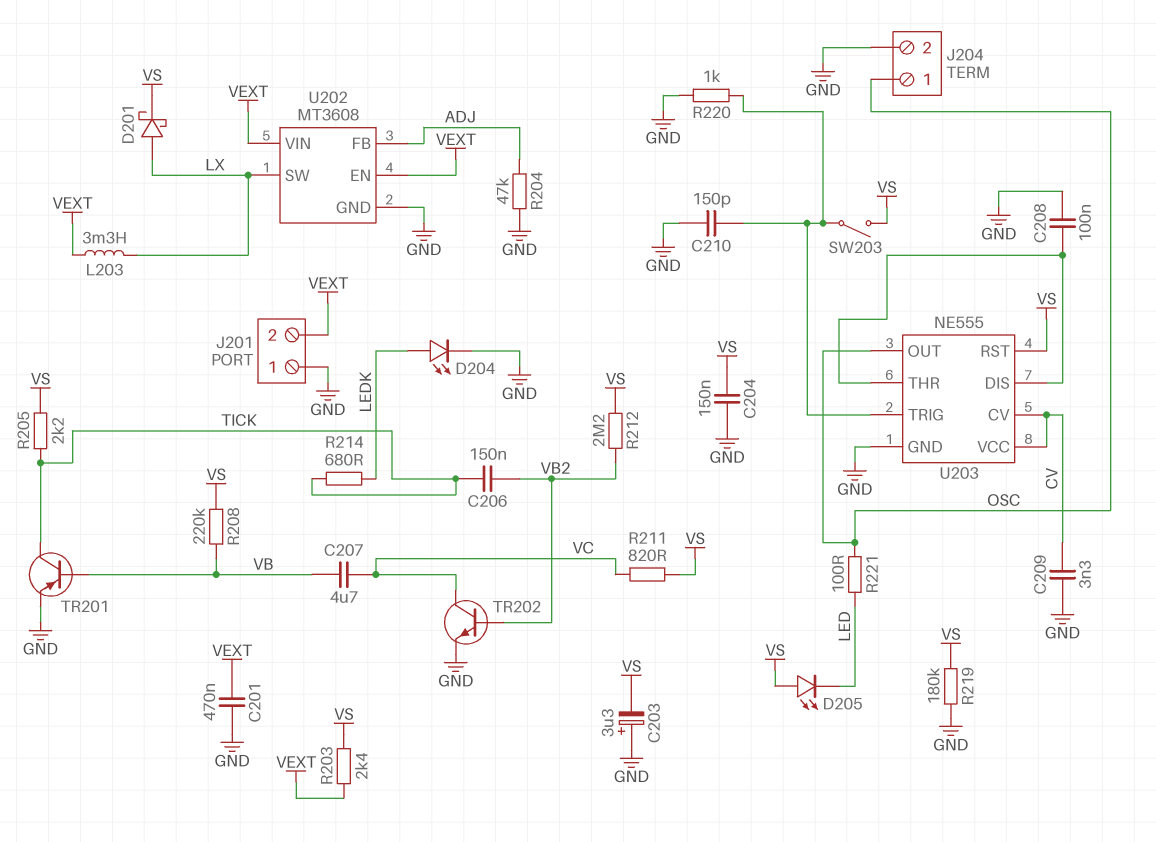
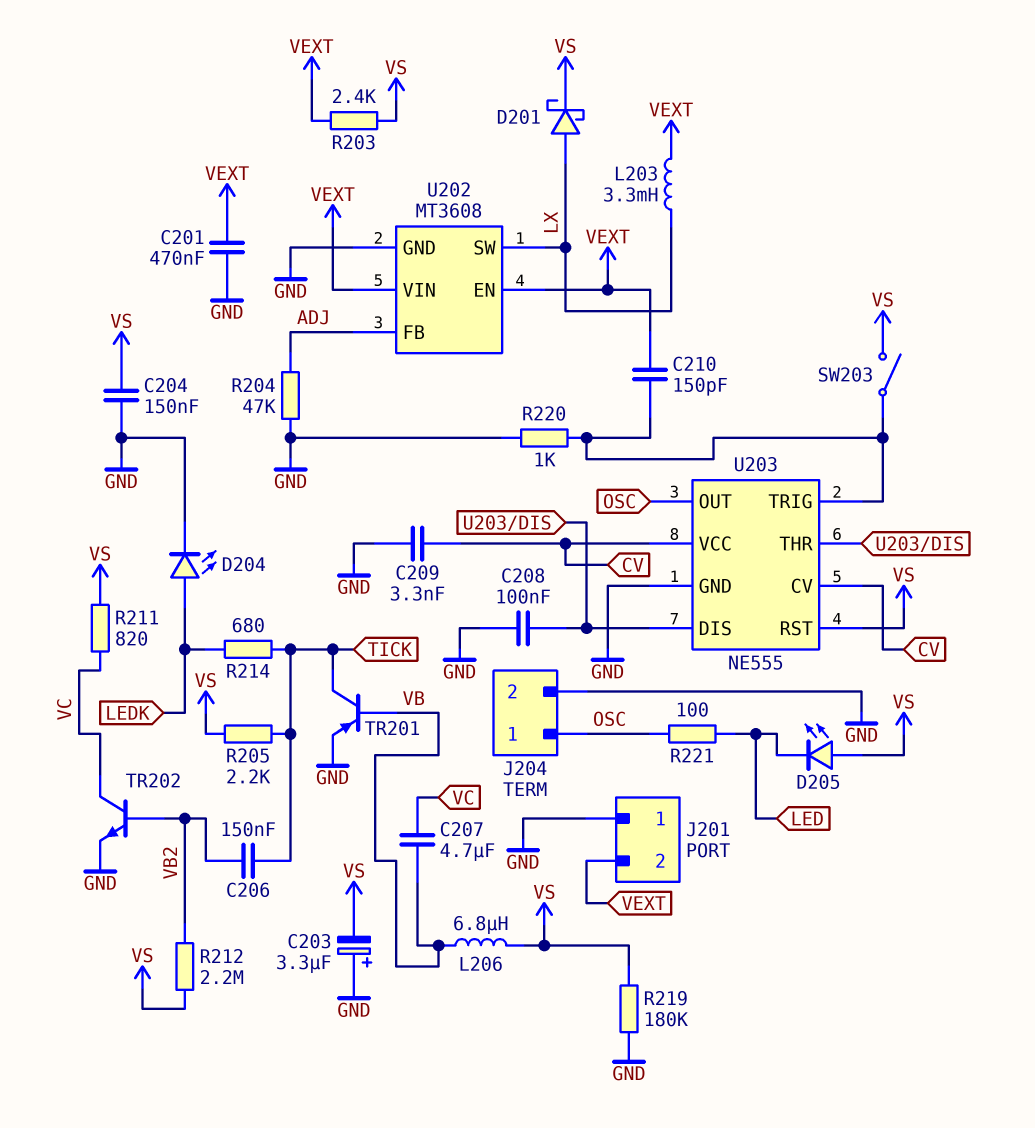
C210: 150pF (GND, U203/TRIG) -> 150pF (U203/TRIG, VEXT)
L206: none -> 6.8uH (VB, VS)
R208: 220k (VB, VS) -> none

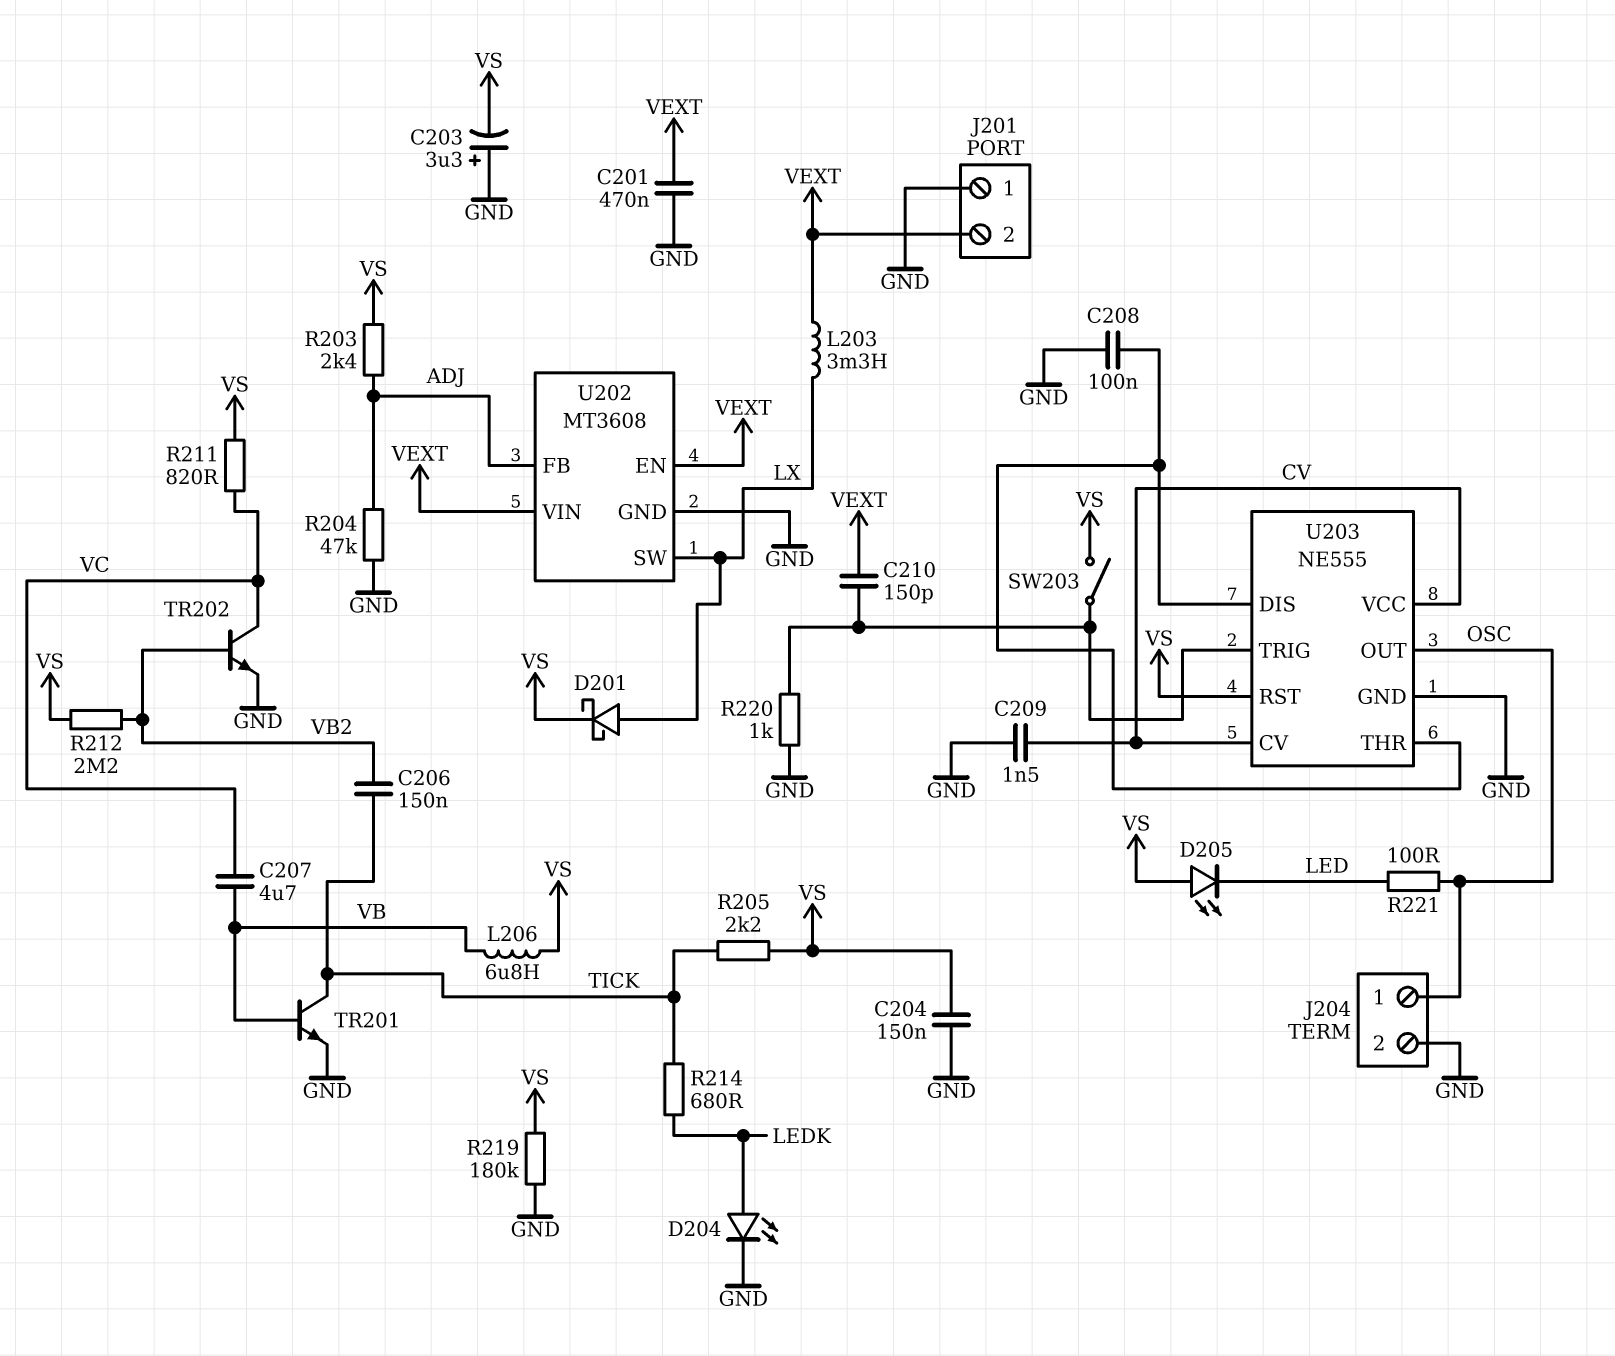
C209: 3.3nF (CV, GND) -> 1.5nF (CV, GND)
R203: 2.4k (VEXT, VS) -> 2.4k (ADJ, VS)
TR201: PNP (B VB, C TICK, E GND) -> NPN (B VB, C TICK, E GND)

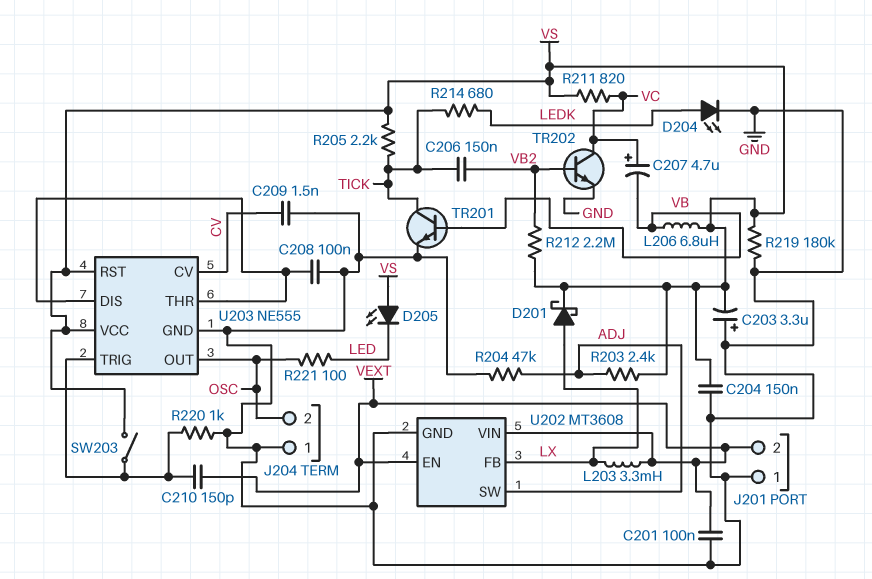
C201: 470nF (GND, VEXT) -> 100nF (GND, VEXT)
C207: 4.7uF (VB, VC) -> 4.7uF (plus VC, minus VB)
J204 pin 1: OSC -> GND
J204 pin 2: GND -> OSC
U202 pin FB: ADJ -> LX
U202 pin SW: LX -> ADJ
U203 pin VCC: CV -> VS

